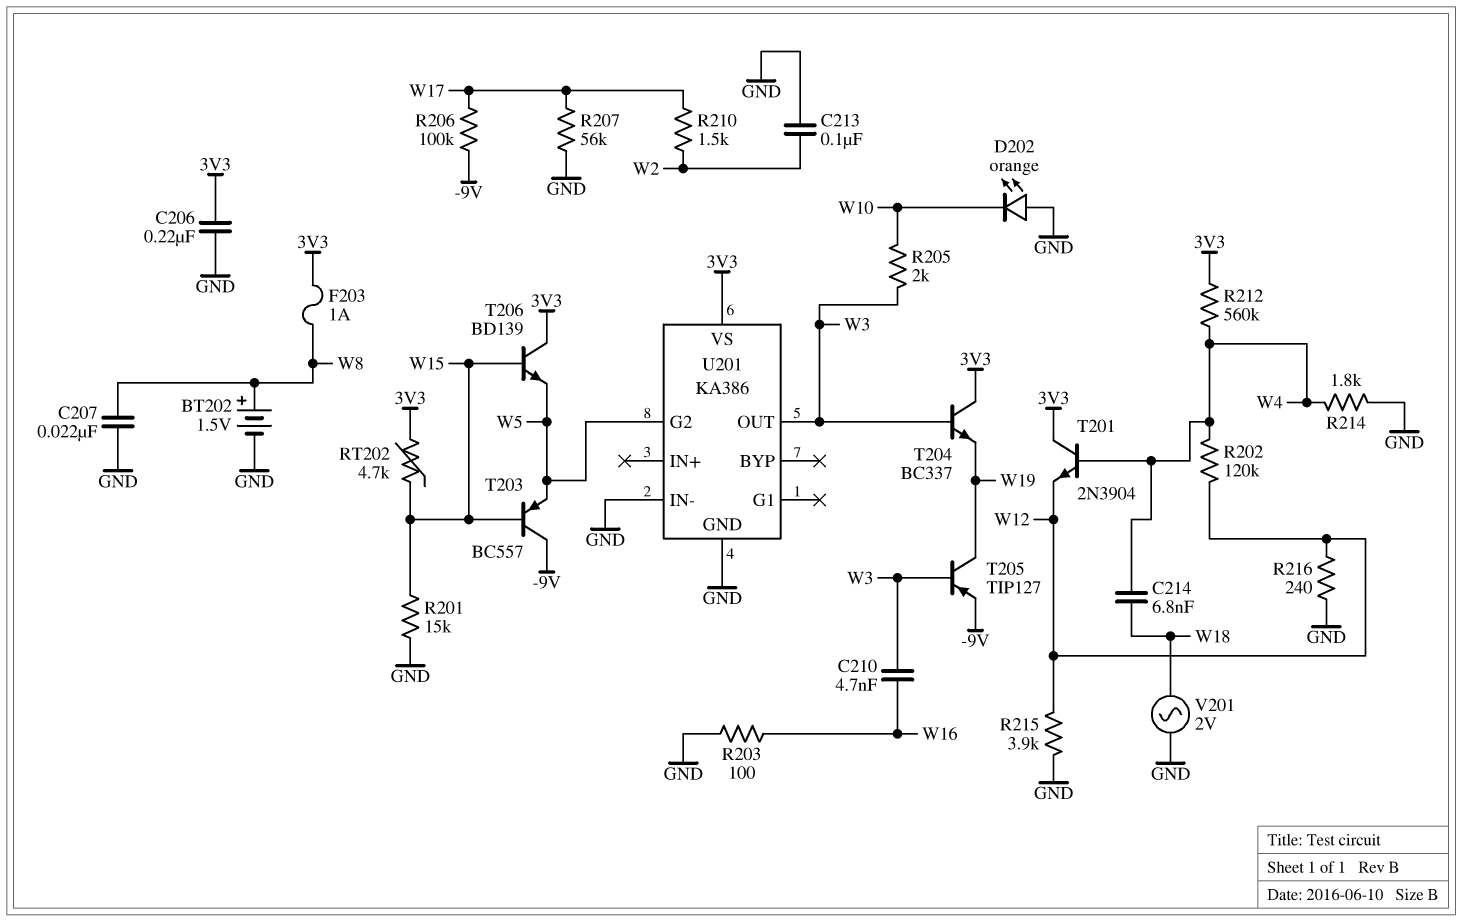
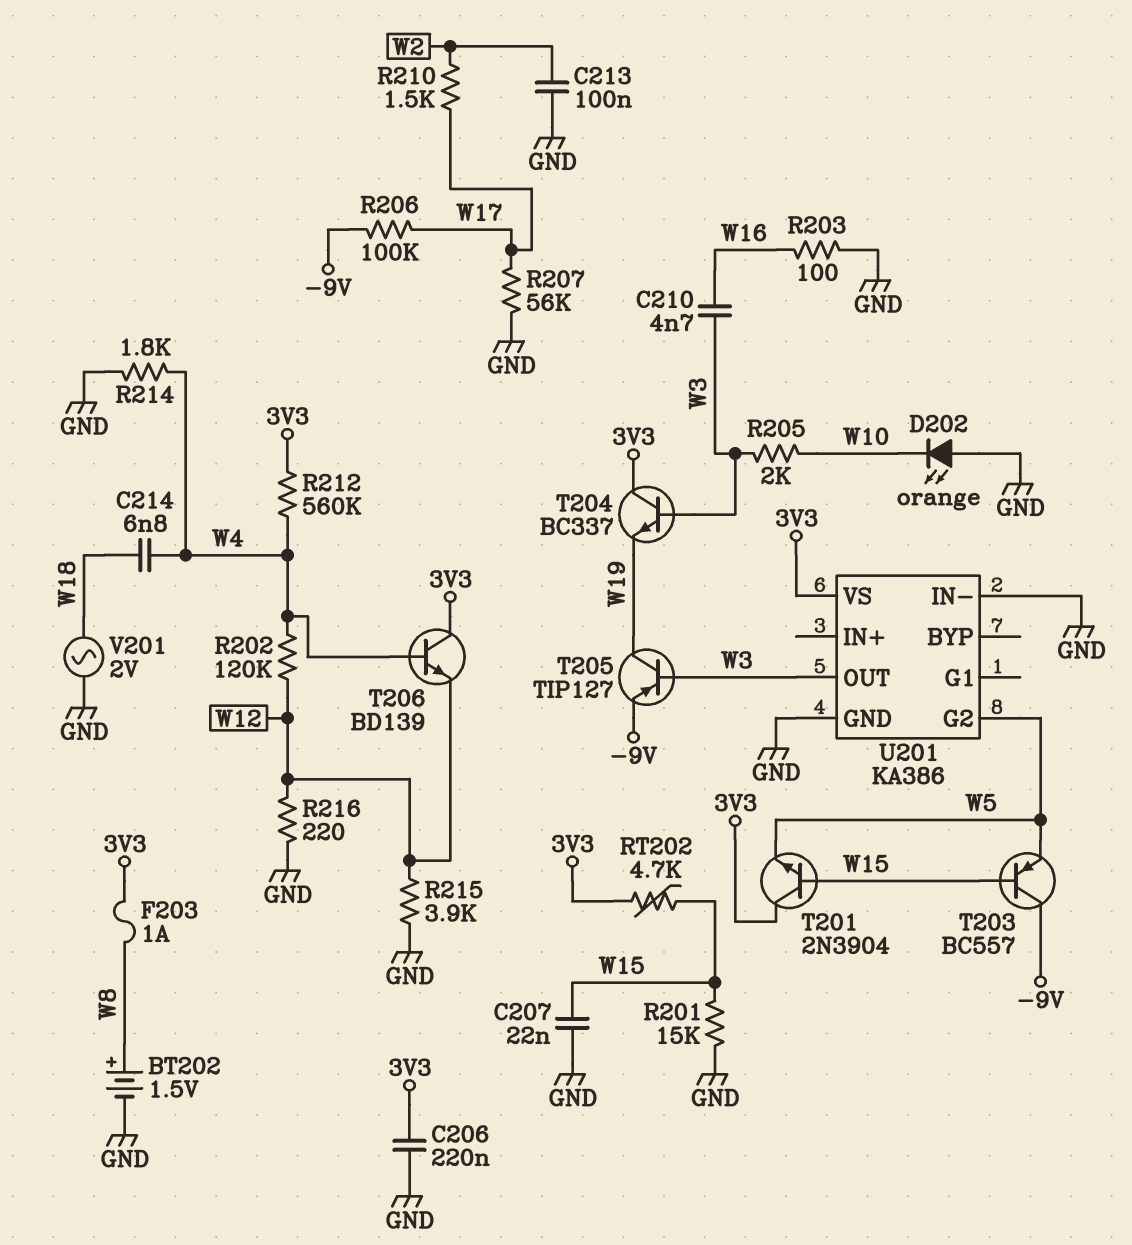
C207: 22nF (GND, W8) -> 22nF (GND, W15)
R216: 240 (GND, W12) -> 220 (GND, W12)
T201: NPN 2N3904 (B W4, C 3V3, E W12) -> NPN 2N3904 (B W15, C 3V3, E W5)
T206: NPN BD139 (B W15, C 3V3, E W5) -> NPN BD139 (B W4, C 3V3, E W12)

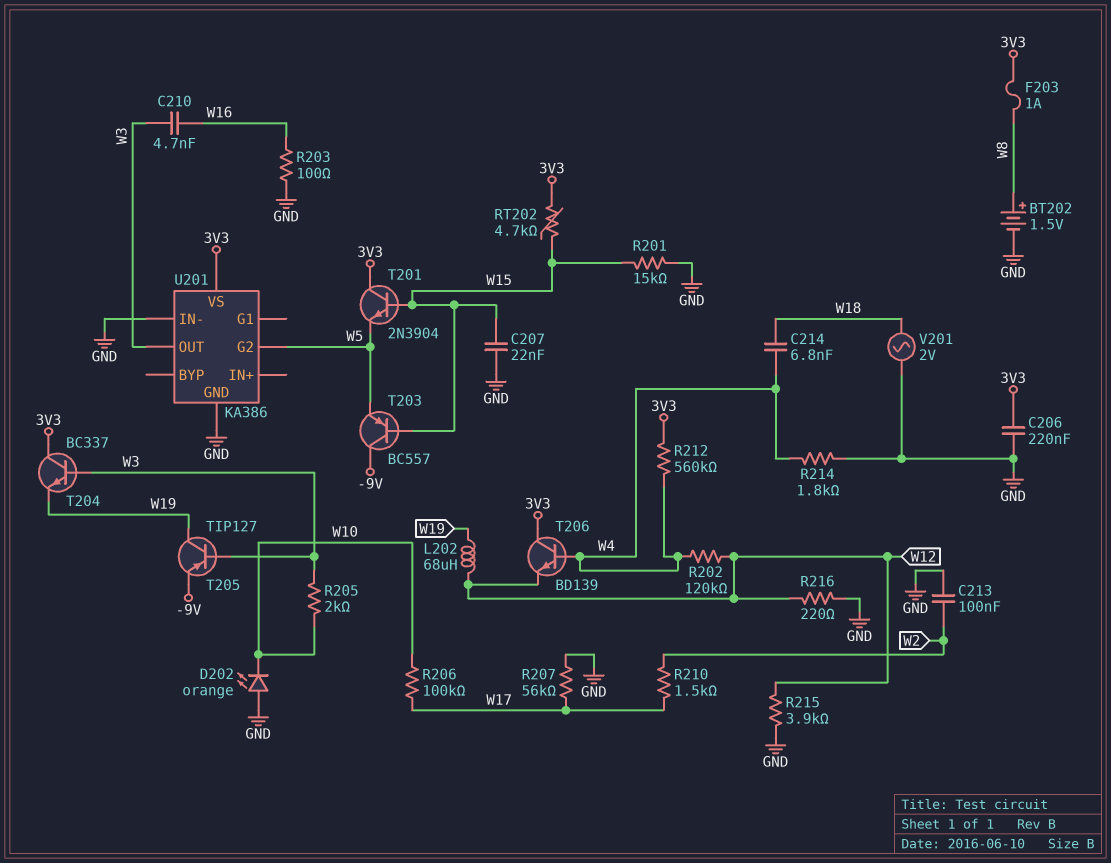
L202: none -> 68uH (W12, W19)
R206: 100k (-9V, W17) -> 100k (W10, W17)

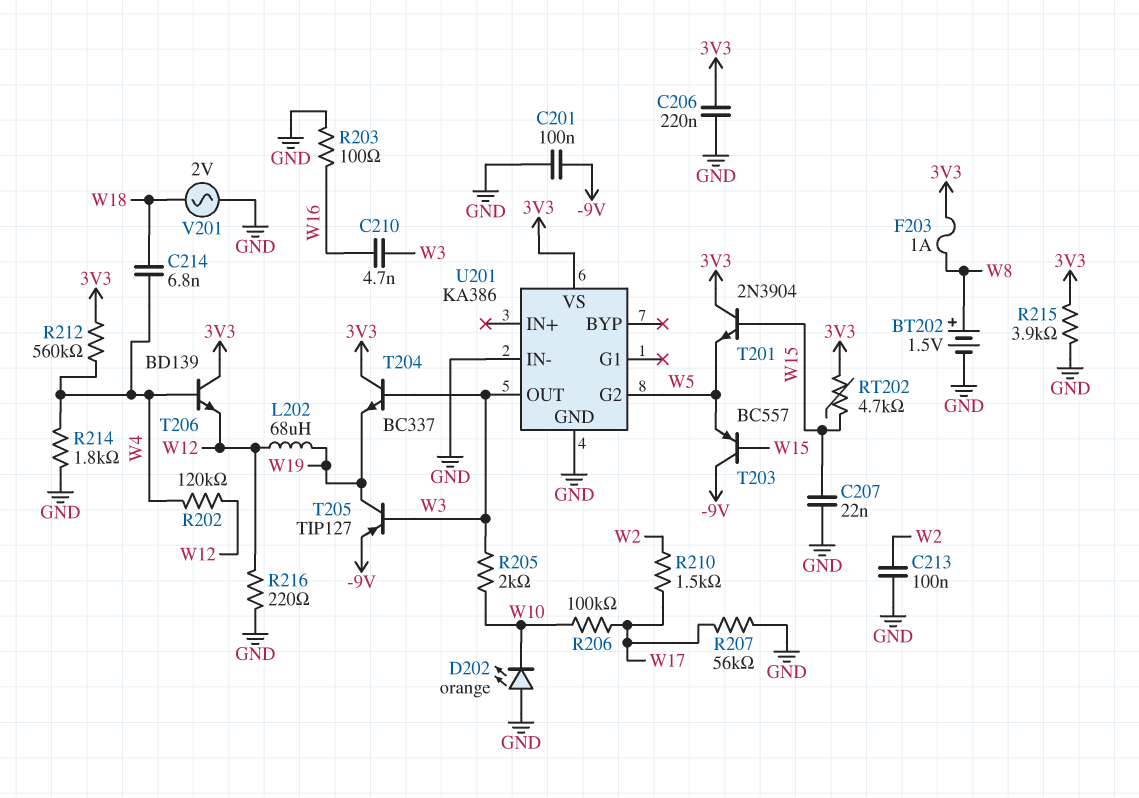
C201: none -> 100nF (-9V, GND)
R201: 15k (GND, W15) -> none
R215: 3.9k (GND, W12) -> 3.9k (3V3, GND)

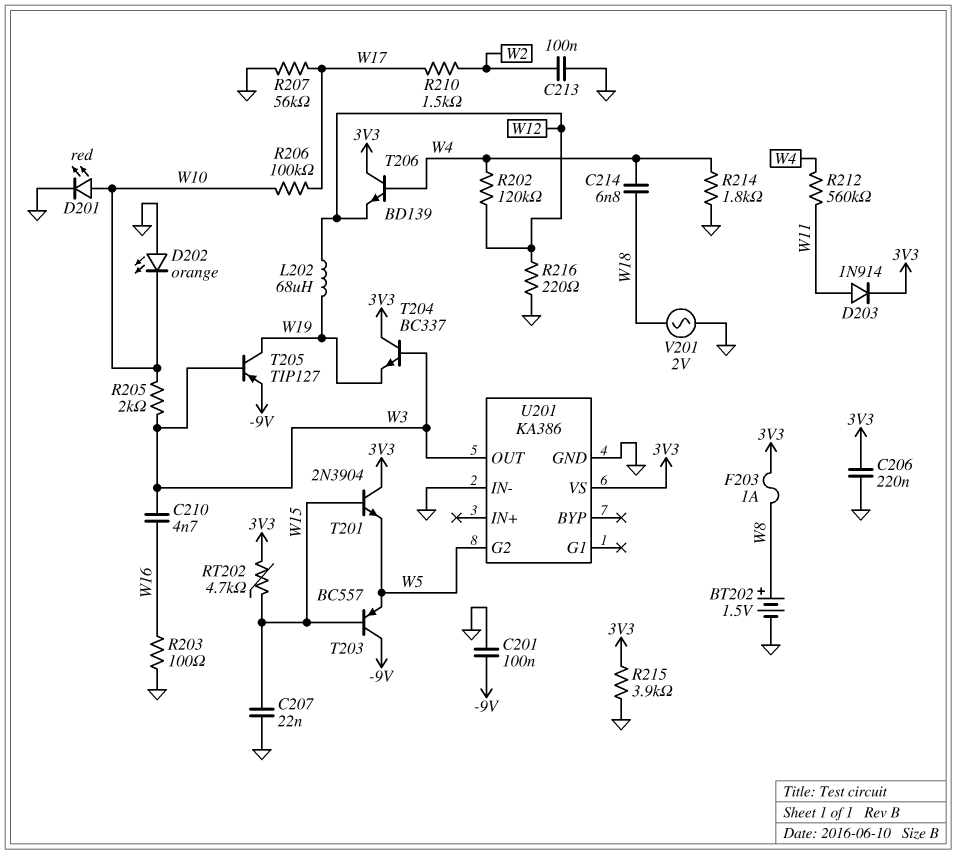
D201: none -> LED red (A W10, K GND)
D203: none -> diode 1N914 (A W11, K 3V3)
R212: 560k (3V3, W4) -> 560k (W4, W11)

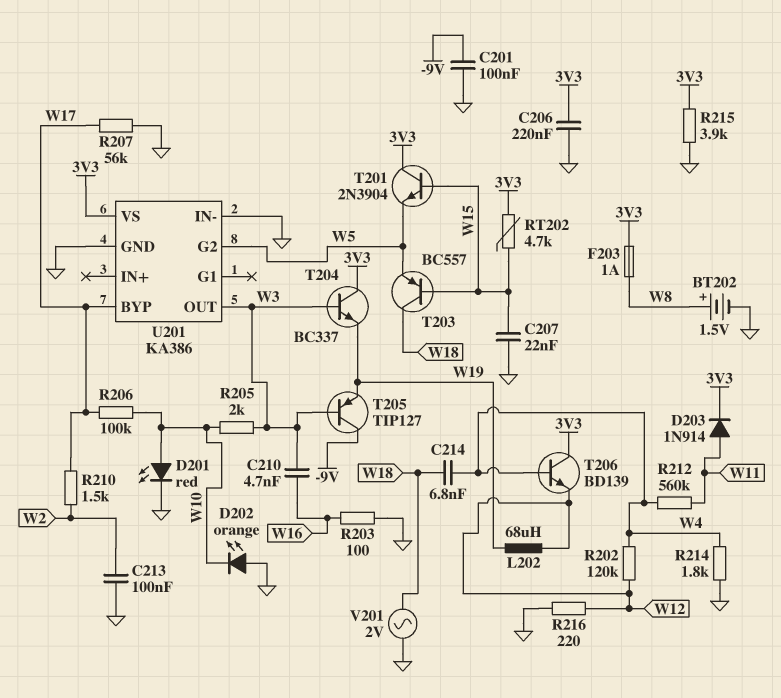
T203: PNP BC557 (B W15, C -9V, E W5) -> PNP BC557 (B W15, C W18, E W5)
T205: PNP TIP127 (B W3, C W19, E -9V) -> PNP TIP127 (B W3, C -9V, E W19)
U201 pin BYP: none -> W17

